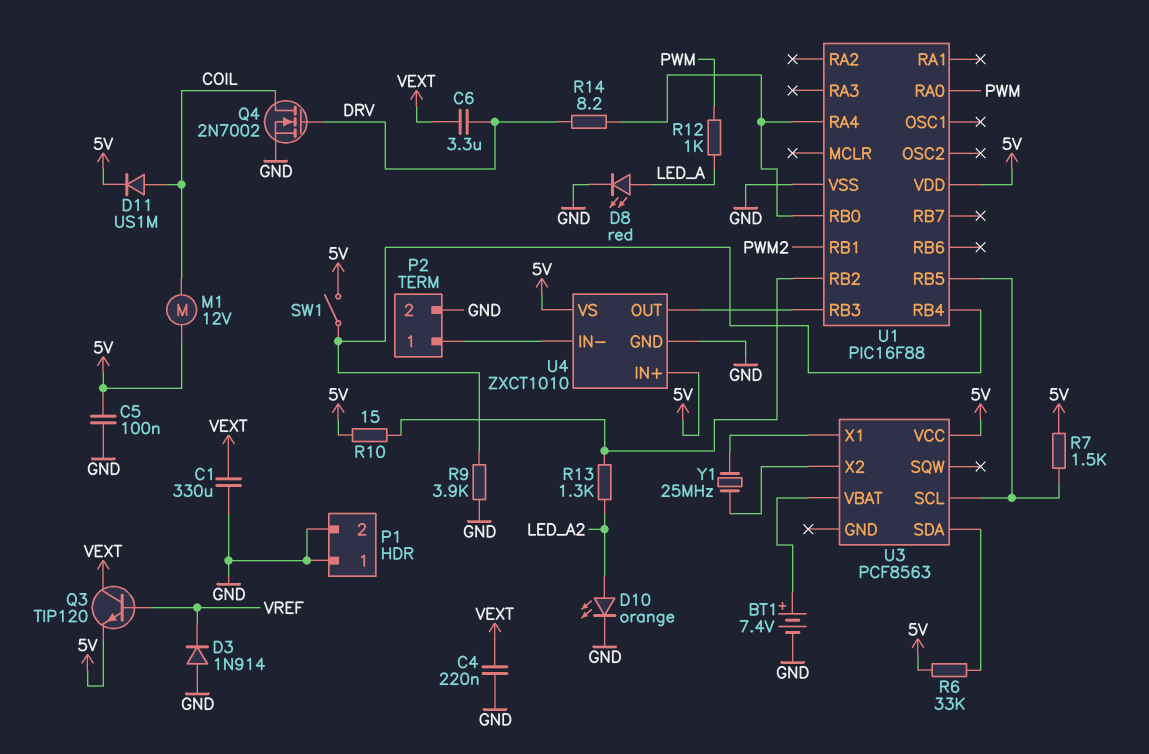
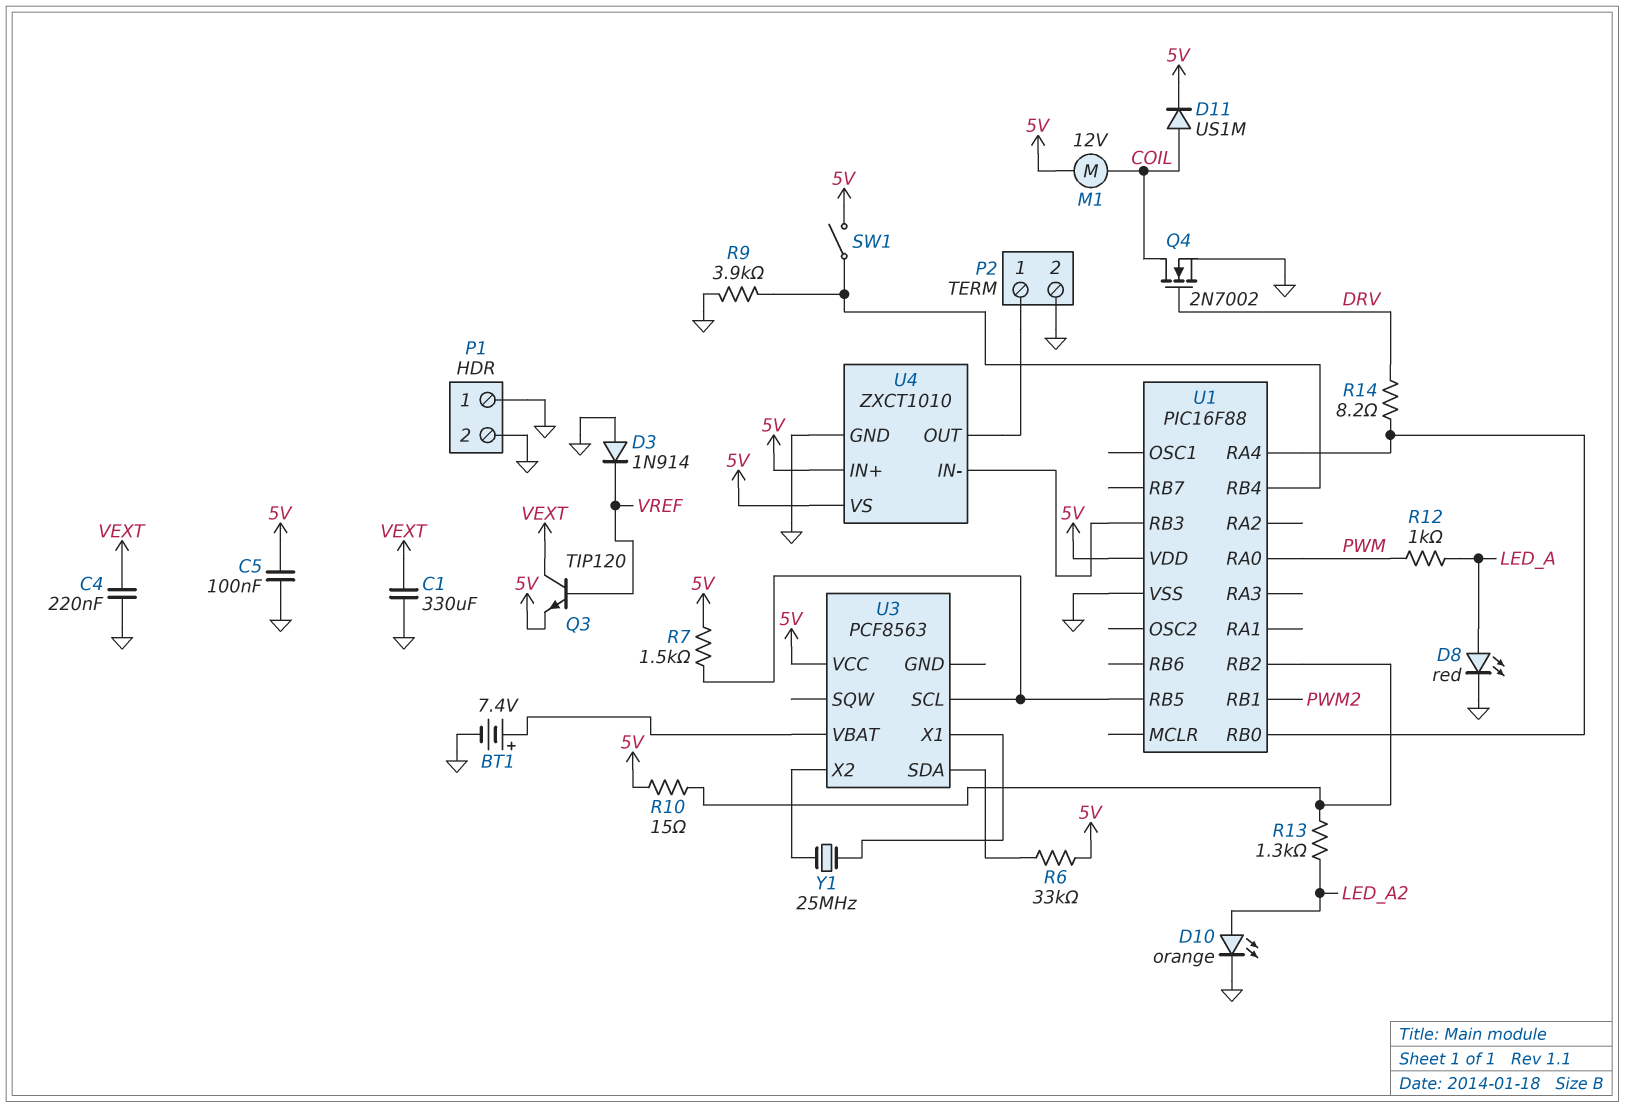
C6: 3.3uF (DRV, VEXT) -> none
U4 pin IN-: P2/1 -> U1/RB3
U4 pin OUT: U1/RB3 -> P2/1

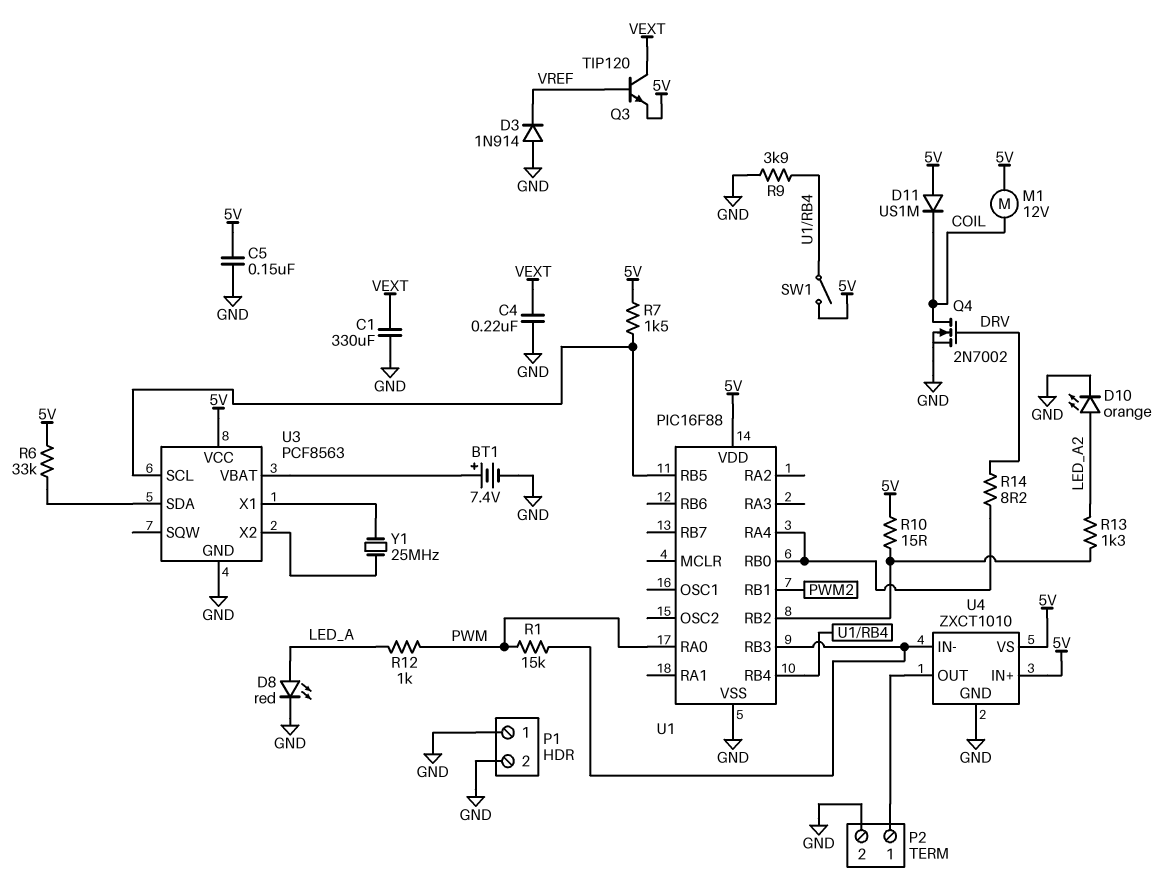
C5: 100nF (5V, GND) -> 150nF (5V, GND)
D11: diode US1M (A COIL, K 5V) -> diode US1M (A 5V, K COIL)
R1: none -> 15k (PWM, U1/RB3)
U3 pin GND: none -> GND

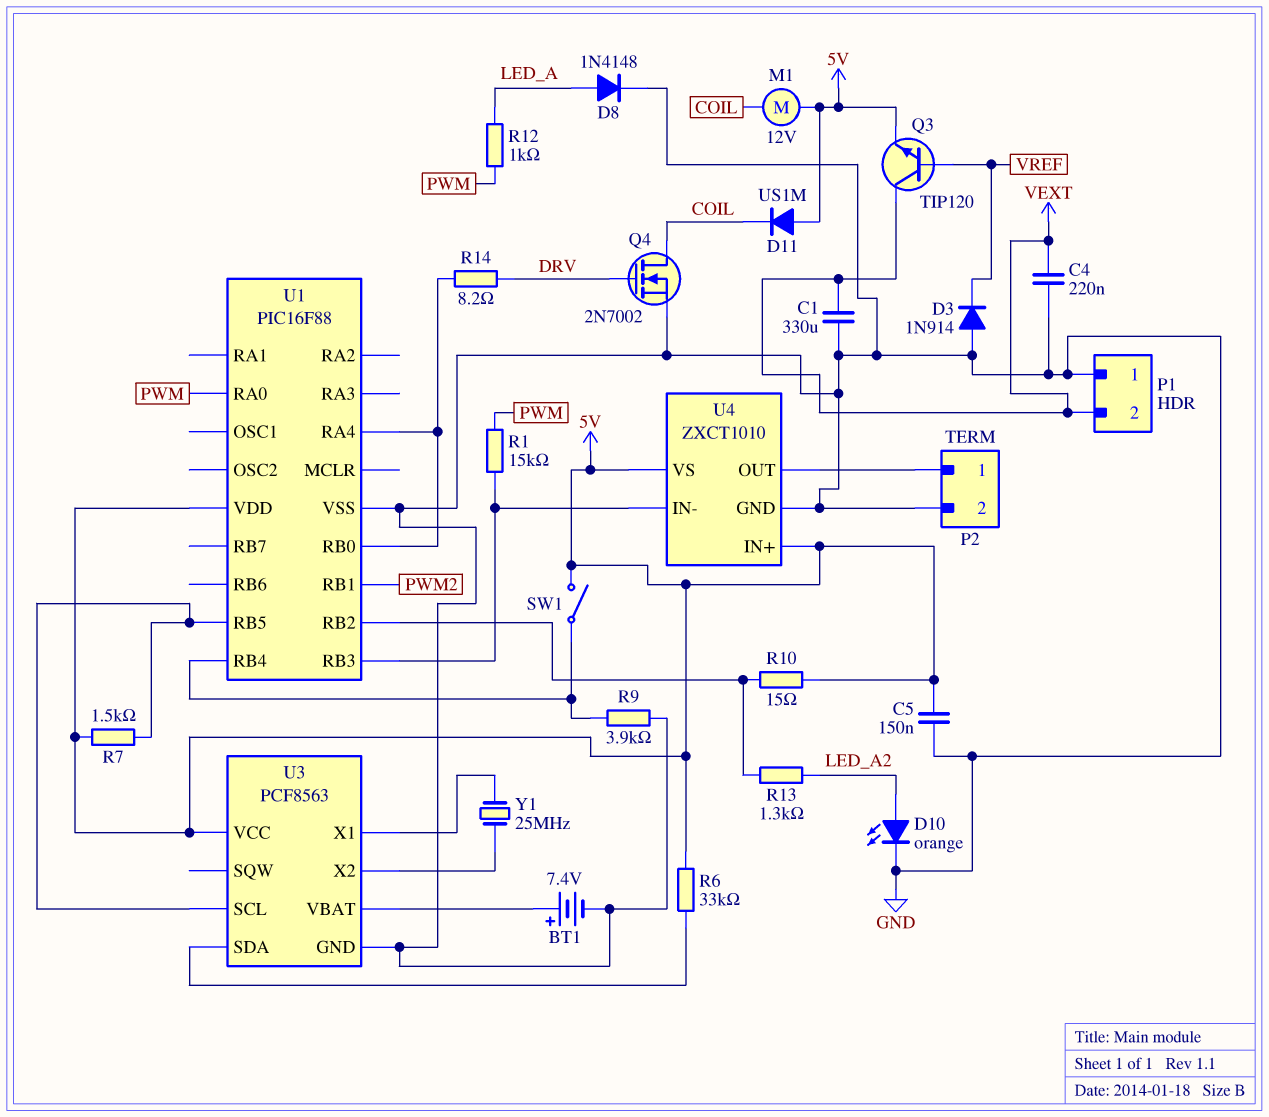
D8: LED red (A LED_A, K GND) -> diode 1N4148 (A LED_A, K GND)
P1 pin 2: GND -> VEXT

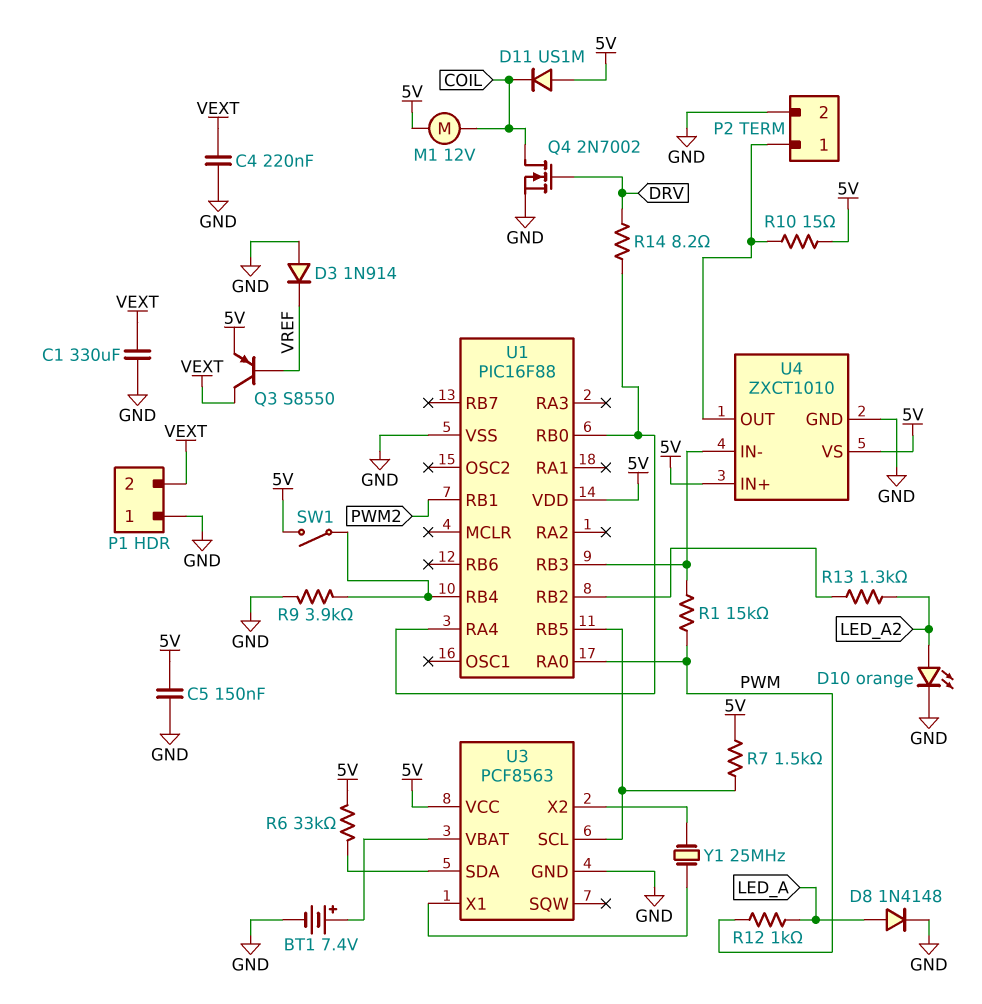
Q3: NPN TIP120 (B VREF, C VEXT, E 5V) -> PNP S8550 (B VREF, C VEXT, E 5V)
R10: 15 (5V, U1/RB2) -> 15 (5V, P2/1)

